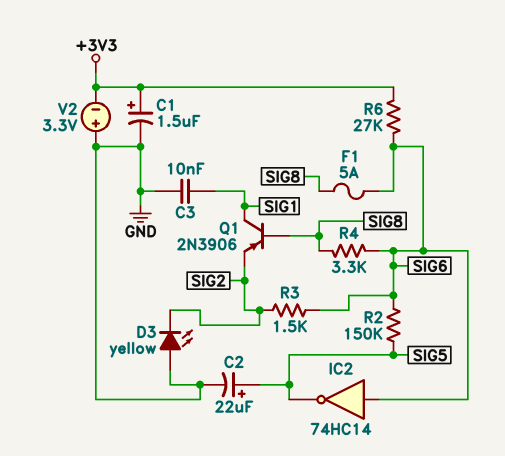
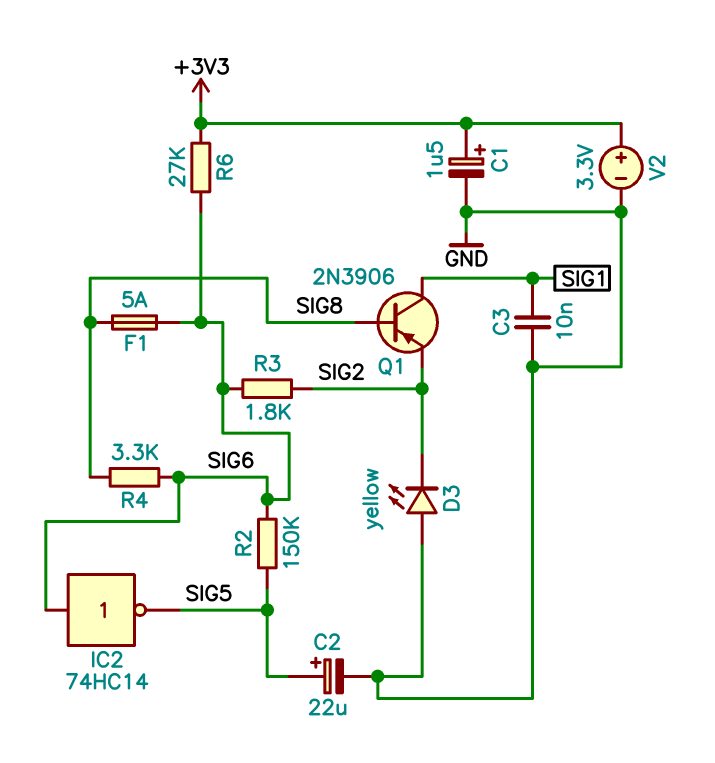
R3: 1.5k (SIG2, SIG6) -> 1.8k (SIG2, SIG6)
V2: 3.3V (plus GND, minus +3V3) -> 3.3V (plus +3V3, minus GND)

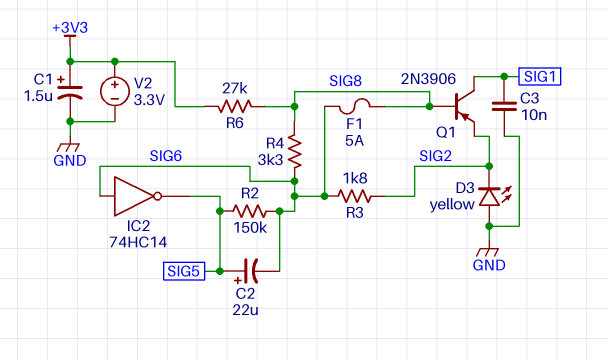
C2: 22uF (plus SIG5, minus GND) -> 22uF (plus SIG5, minus SIG6)
R6: 27k (+3V3, SIG6) -> 27k (+3V3, SIG8)

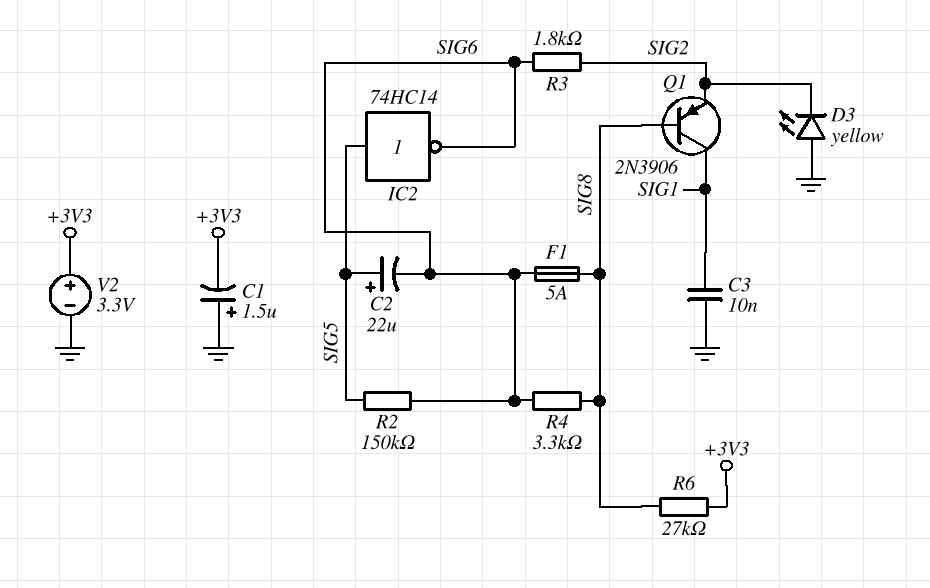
C1: 1.5uF (plus +3V3, minus GND) -> 1.5uF (plus GND, minus +3V3)
IC2: NOT 74HC14 (in SIG6, out SIG5) -> NOT 74HC14 (in SIG5, out SIG6)

